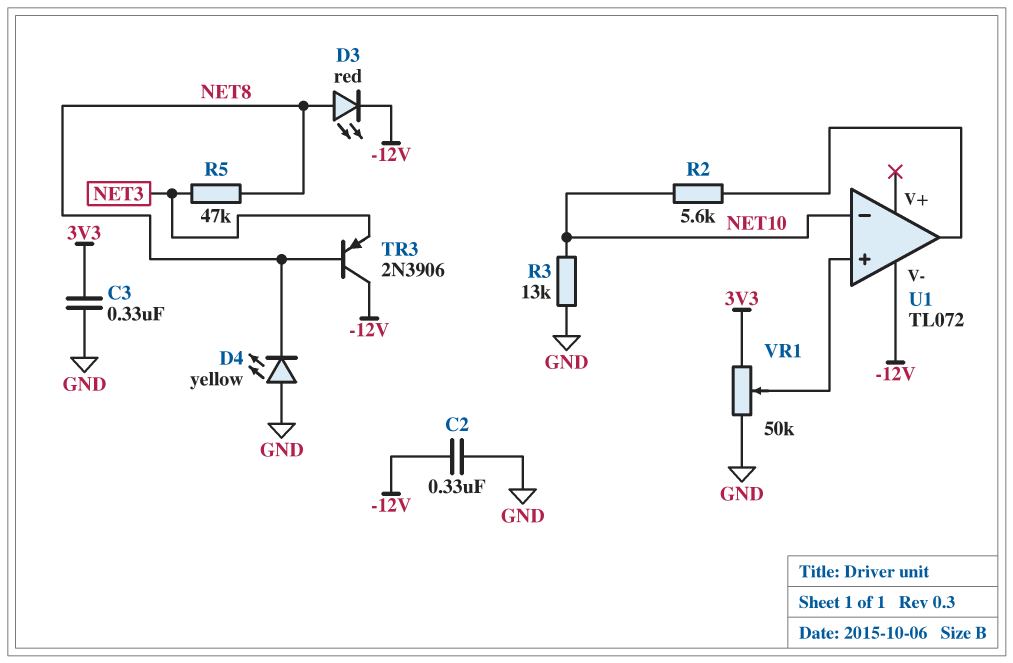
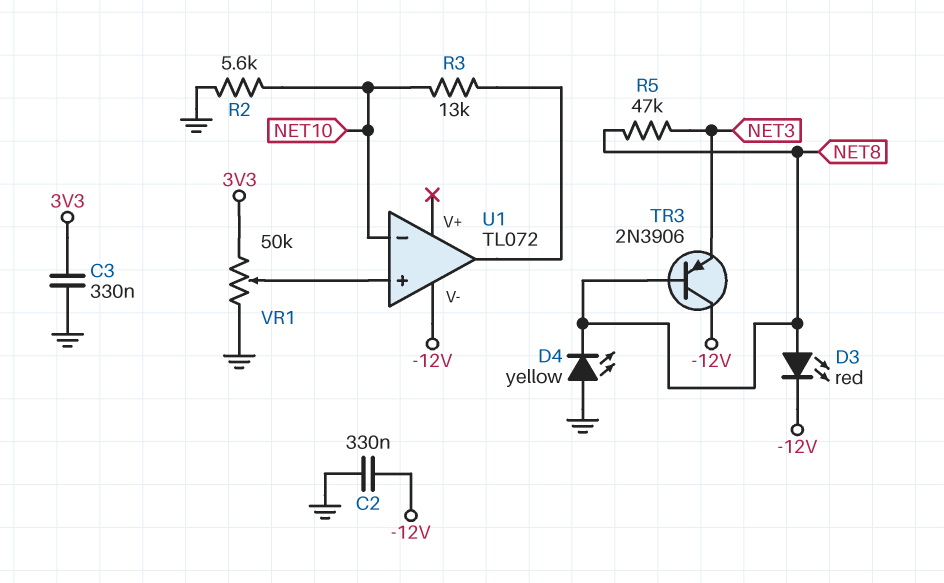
R2: 5.6k (NET10, U1/out) -> 5.6k (GND, NET10)
R3: 13k (GND, NET10) -> 13k (NET10, U1/out)

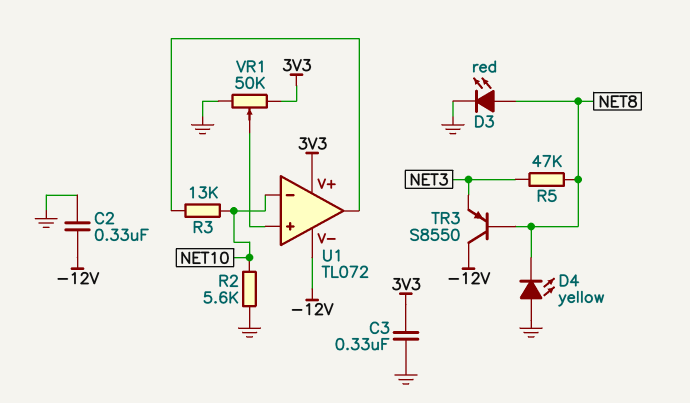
D3: LED red (A NET8, K -12V) -> LED red (A NET8, K GND)
TR3: PNP 2N3906 (B NET8, C -12V, E NET3) -> PNP S8550 (B NET8, C -12V, E NET3)
U1 pin V+: none -> 3V3

